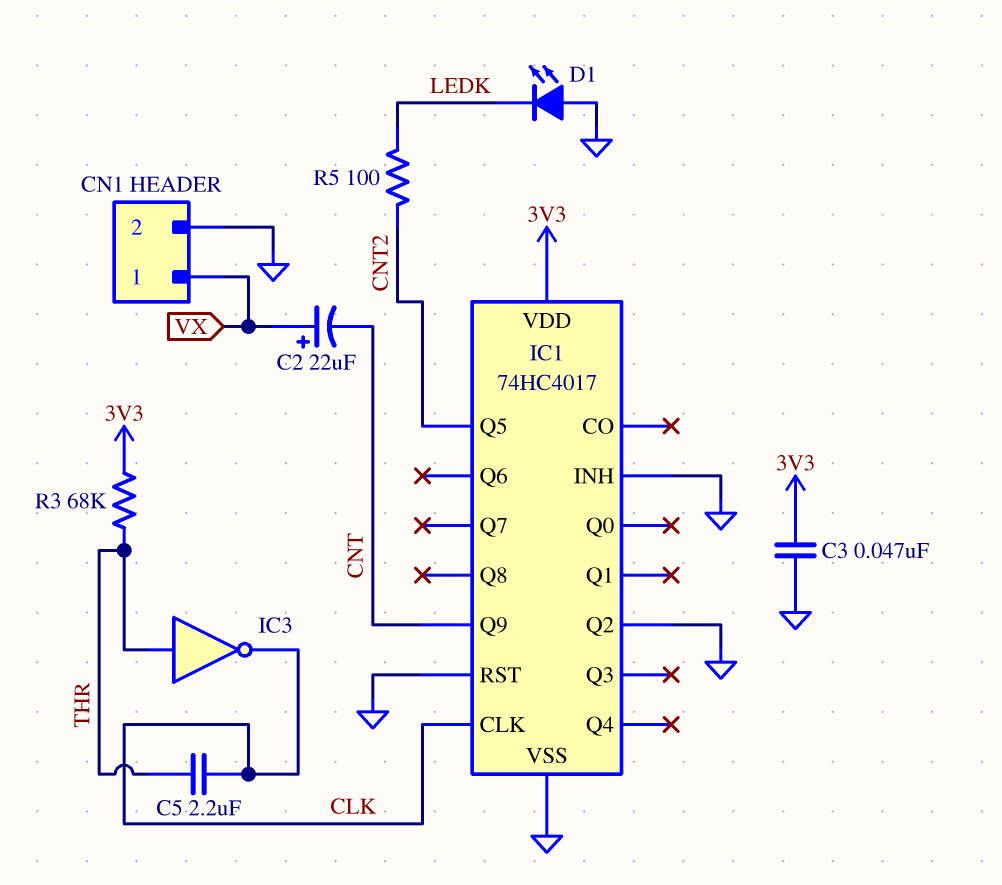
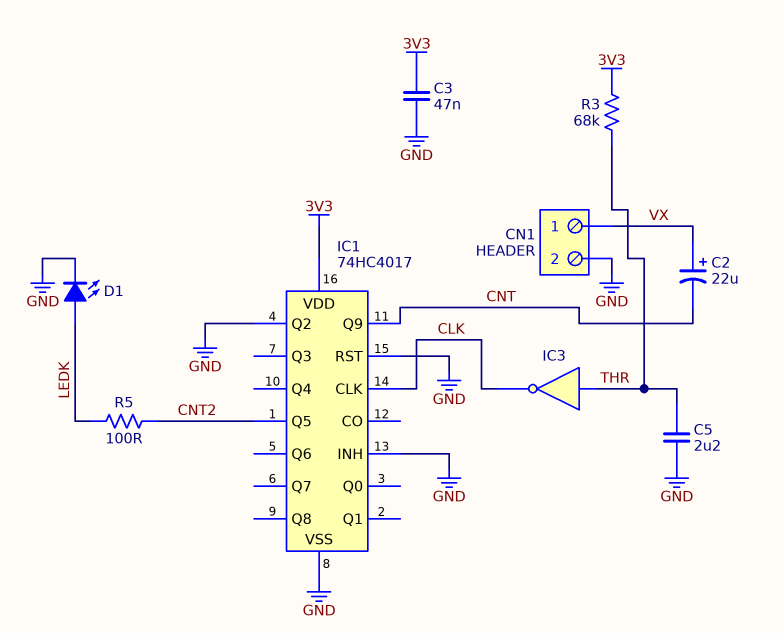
C5: 2.2uF (CLK, THR) -> 2.2uF (GND, THR)
D1: LED (A GND, K LEDK) -> LED (A LEDK, K GND)

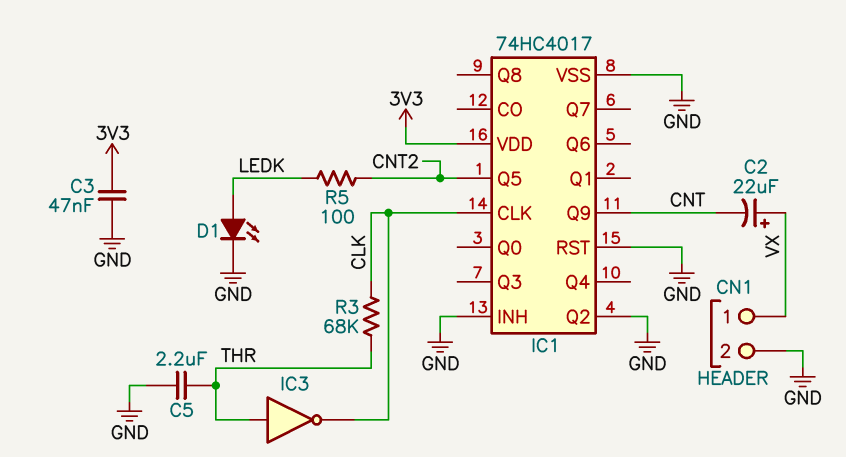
R3: 68k (3V3, THR) -> 68k (CLK, THR)

